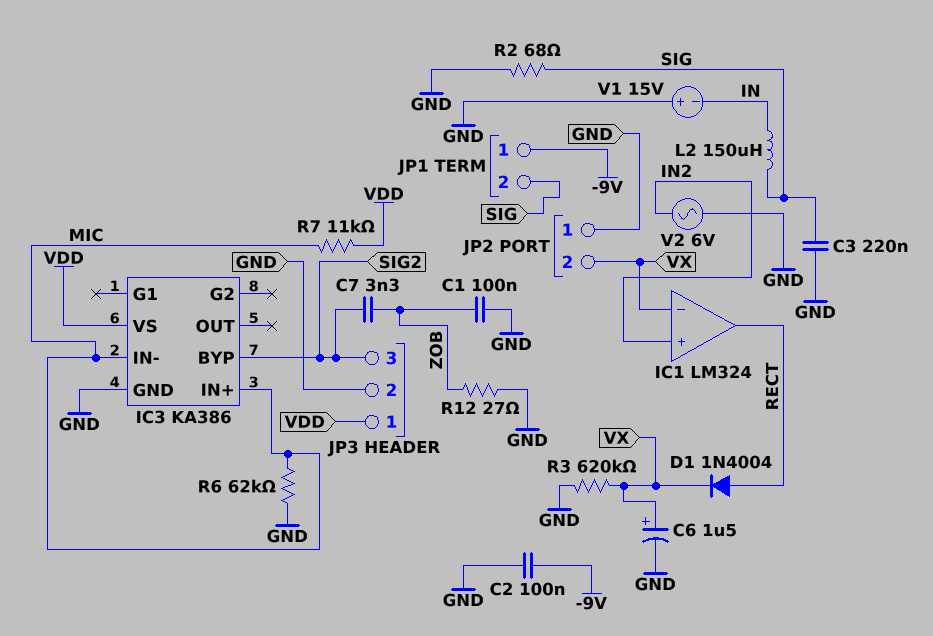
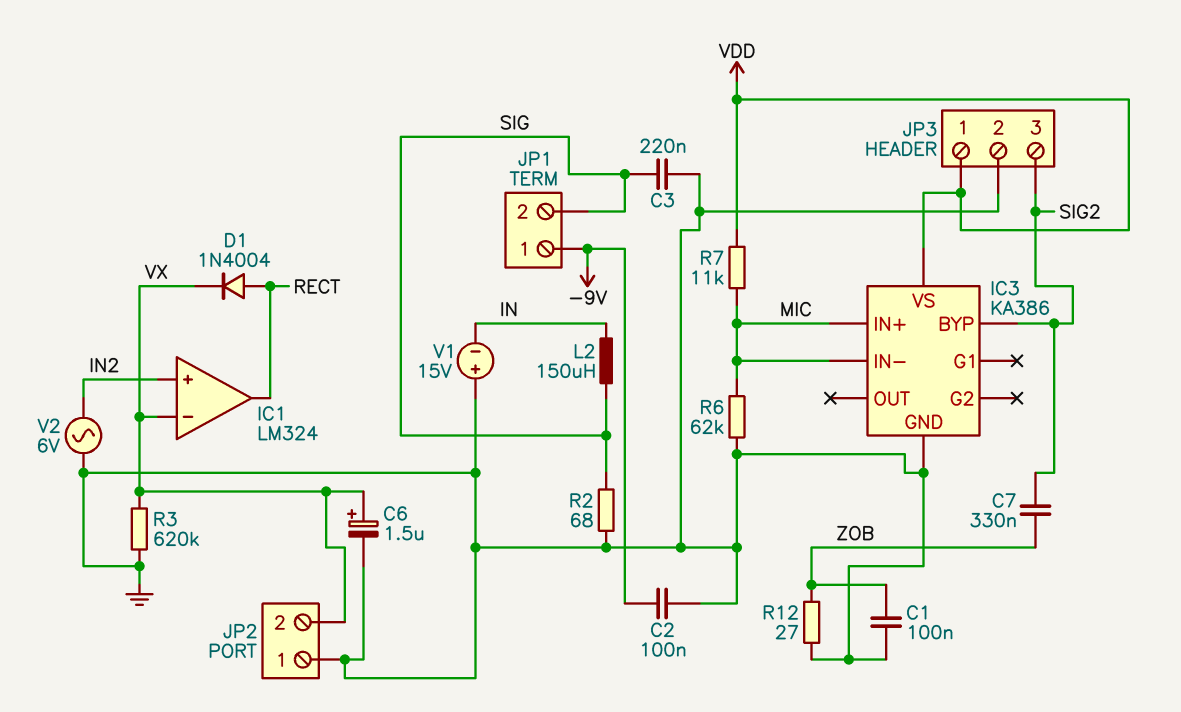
C7: 3.3nF (SIG2, ZOB) -> 330nF (SIG2, ZOB)

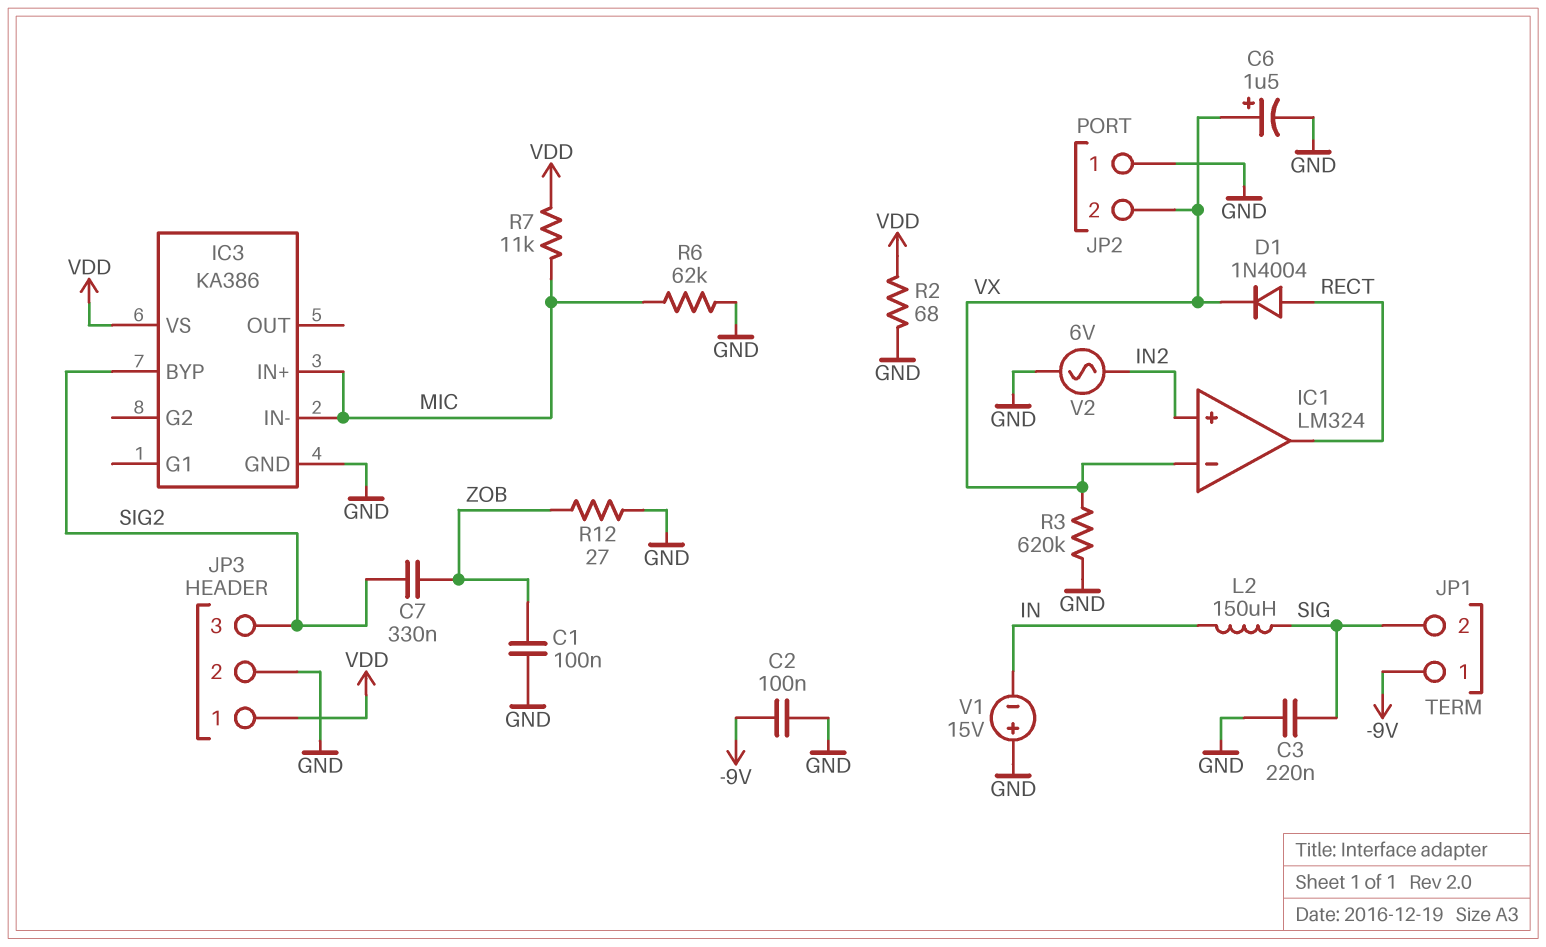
R2: 68 (GND, SIG) -> 68 (GND, VDD)

